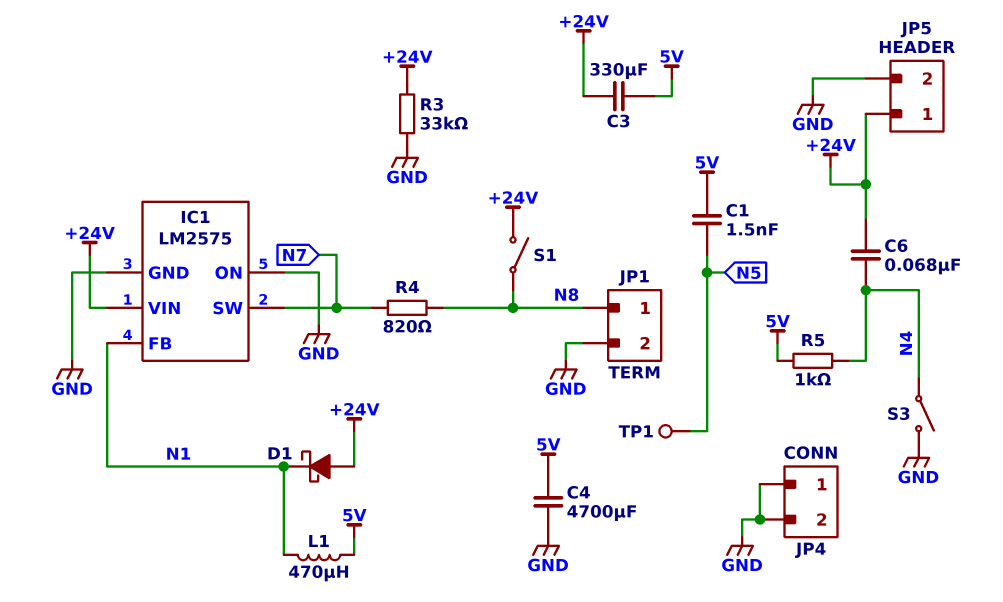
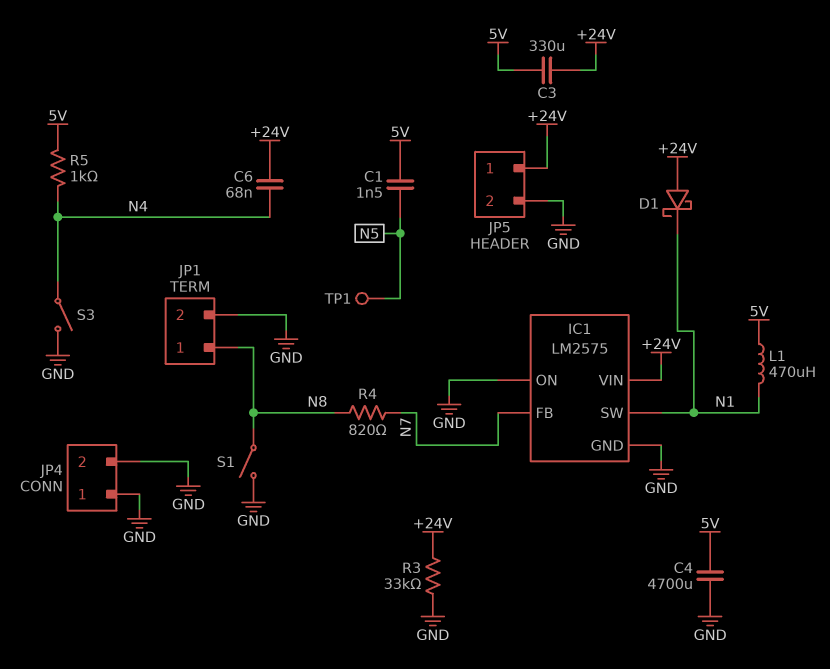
IC1 pin FB: N1 -> N7
IC1 pin SW: N7 -> N1
S1: switch (+24V, N8) -> switch (GND, N8)

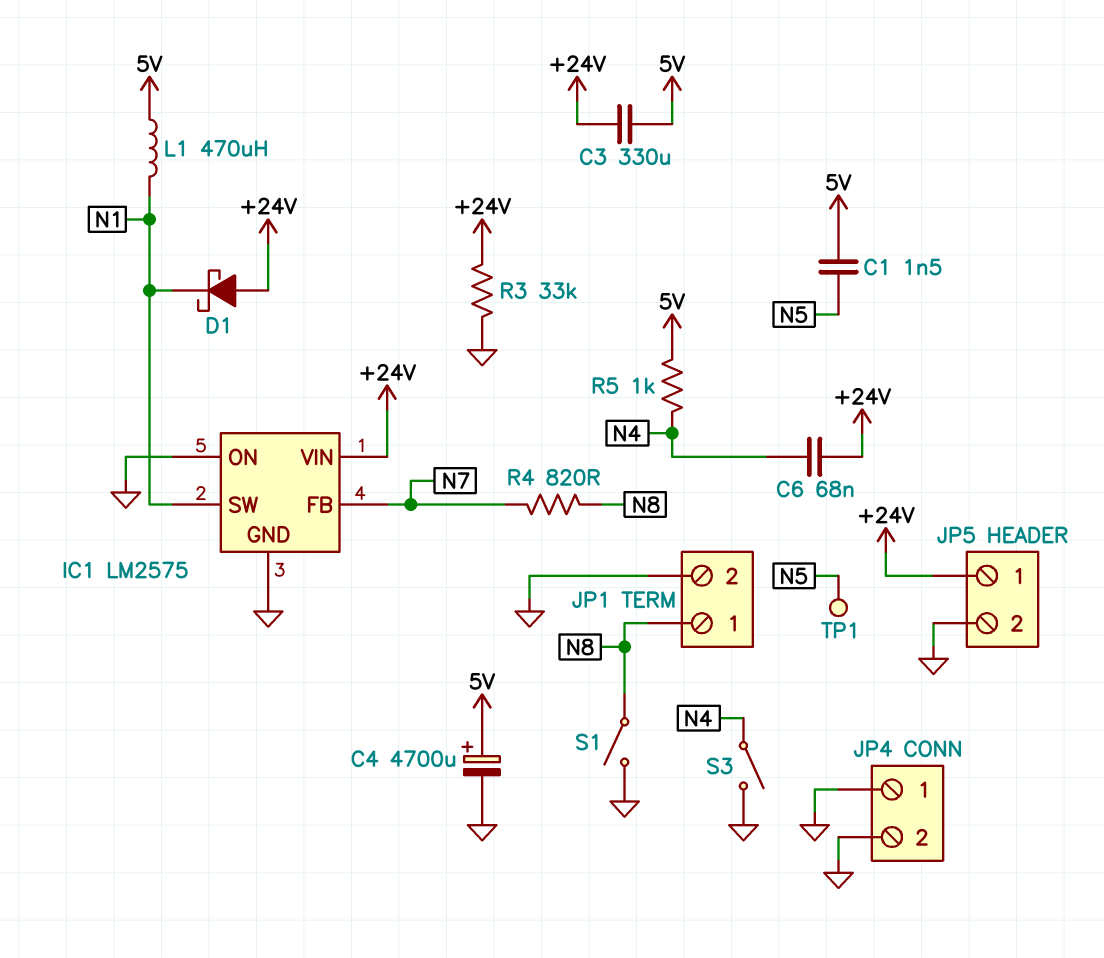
C4: 4700uF (5V, GND) -> 4700uF (plus 5V, minus GND)

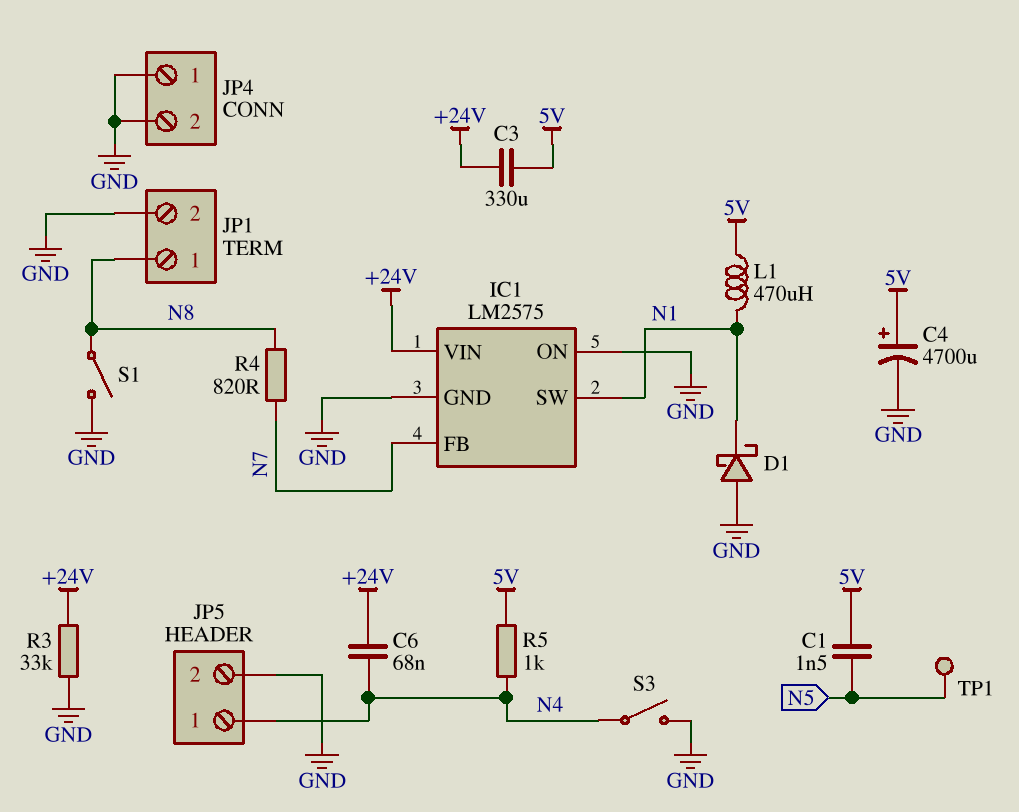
D1: schottky (A +24V, K N1) -> schottky (A GND, K N1)
JP5 pin 1: +24V -> N4

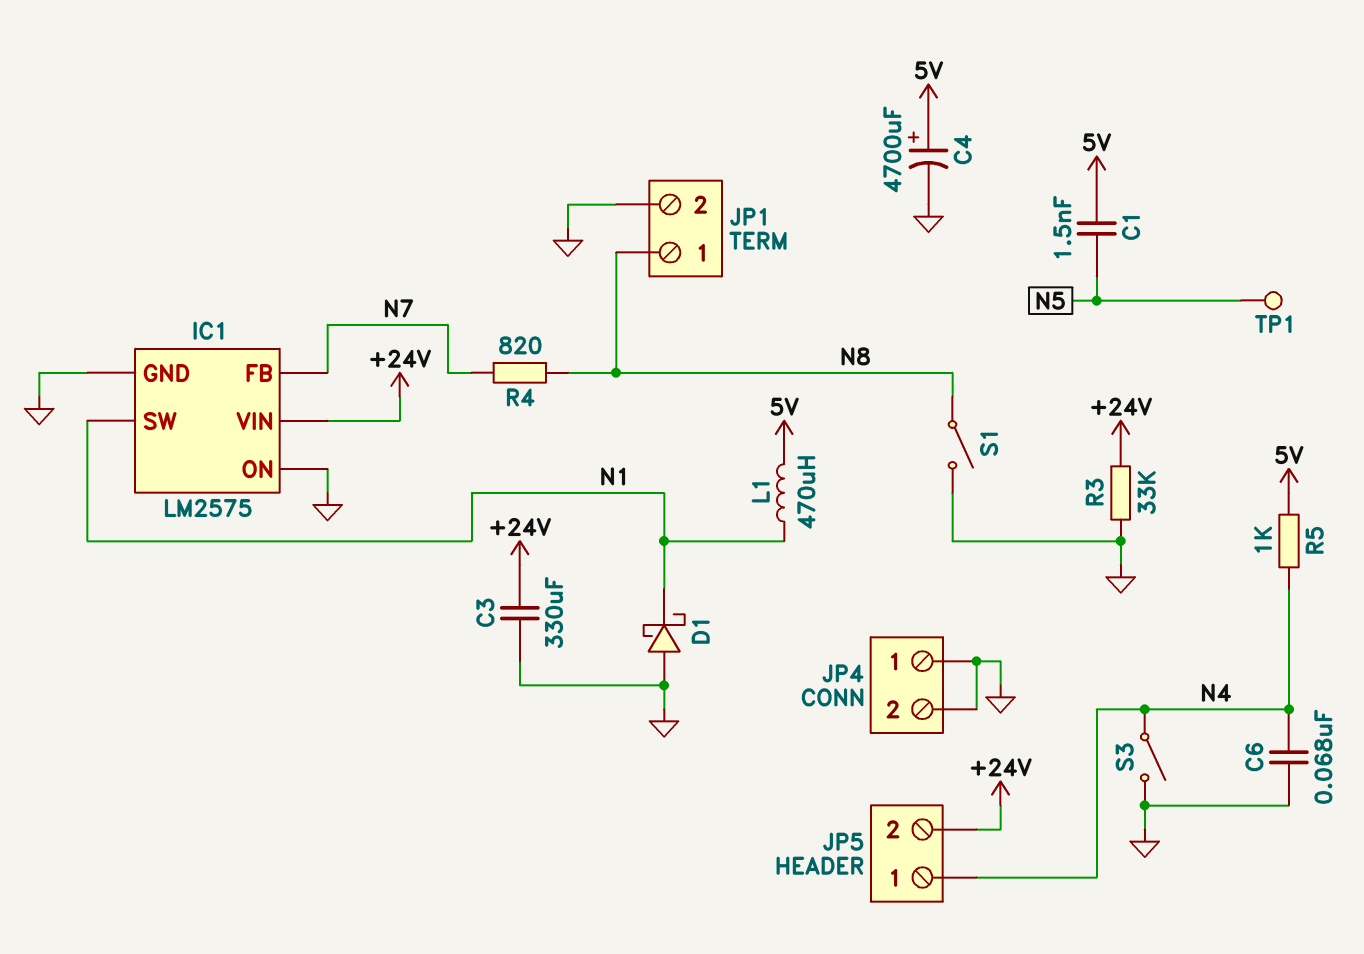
C3: 330uF (+24V, 5V) -> 330uF (+24V, GND)
C6: 68nF (+24V, N4) -> 68nF (GND, N4)
JP5 pin 2: GND -> +24V

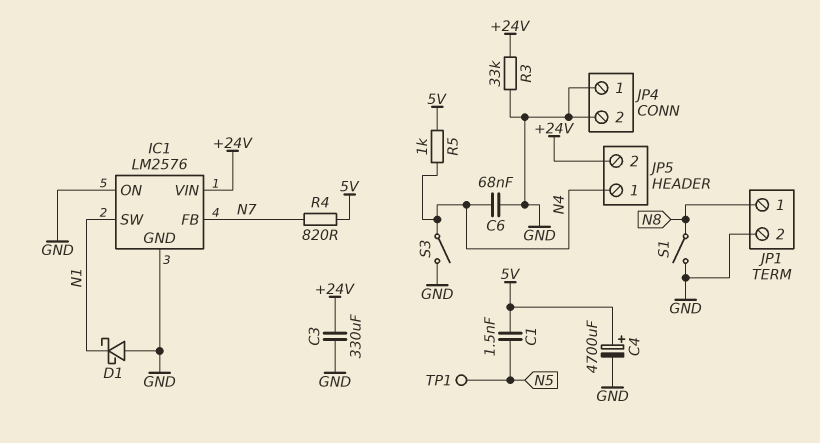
IC1: LM2575 -> LM2576
L1: 470uH (5V, N1) -> none
R4: 820 (N7, N8) -> 820 (5V, N7)

